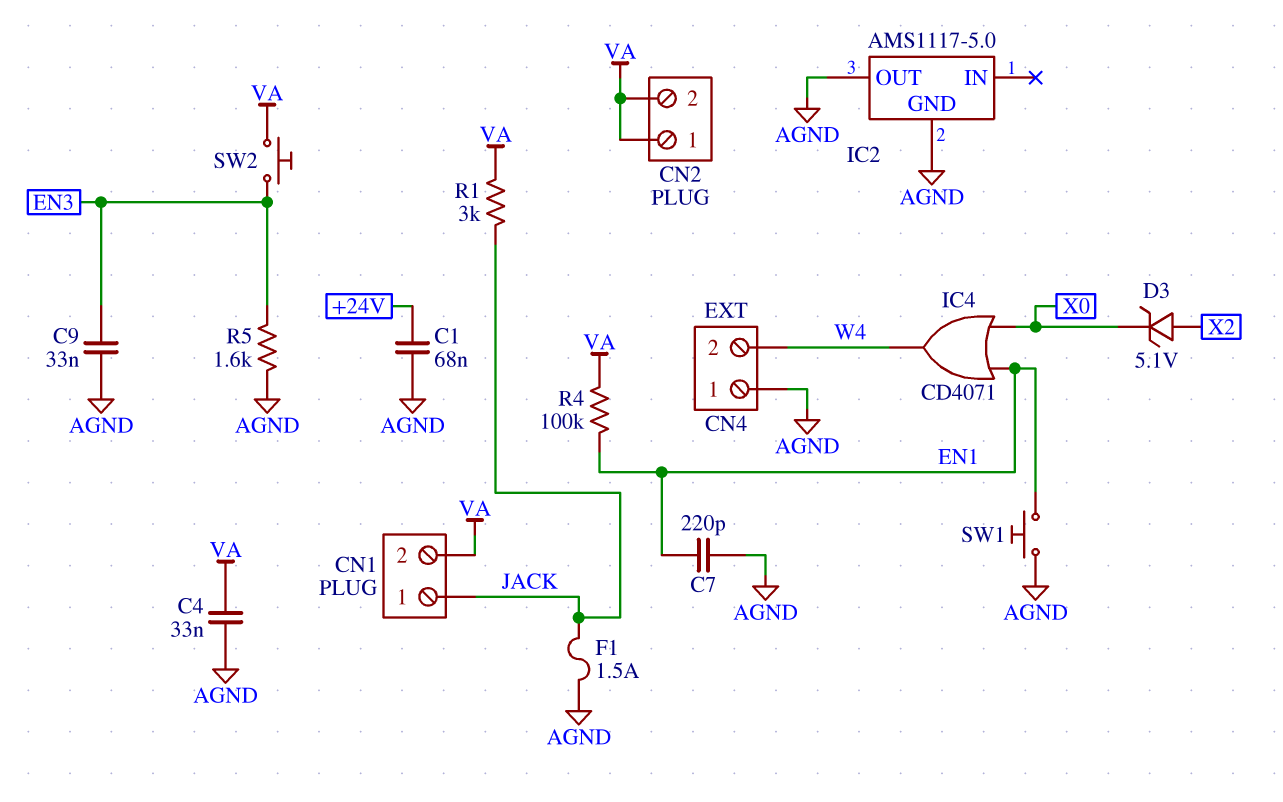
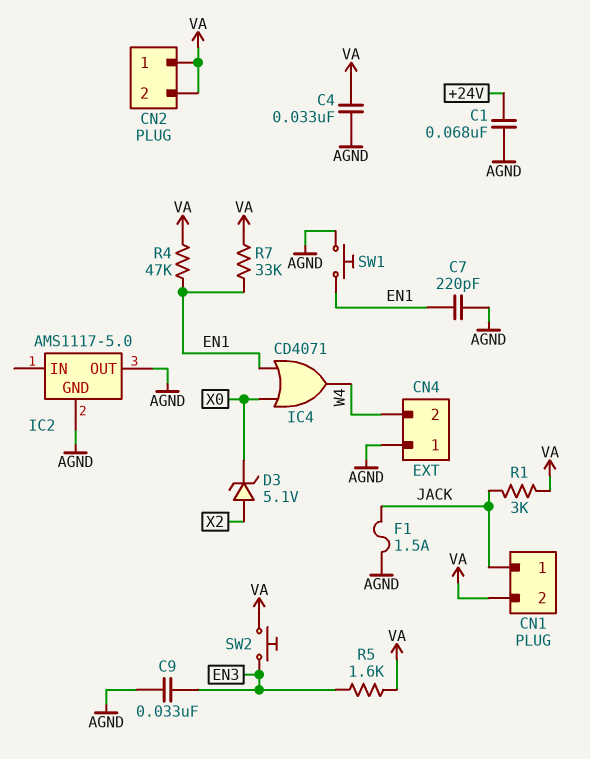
R4: 100k (EN1, VA) -> 47k (EN1, VA)
R5: 1.6k (AGND, EN3) -> 1.6k (EN3, VA)
R7: none -> 33k (EN1, VA)

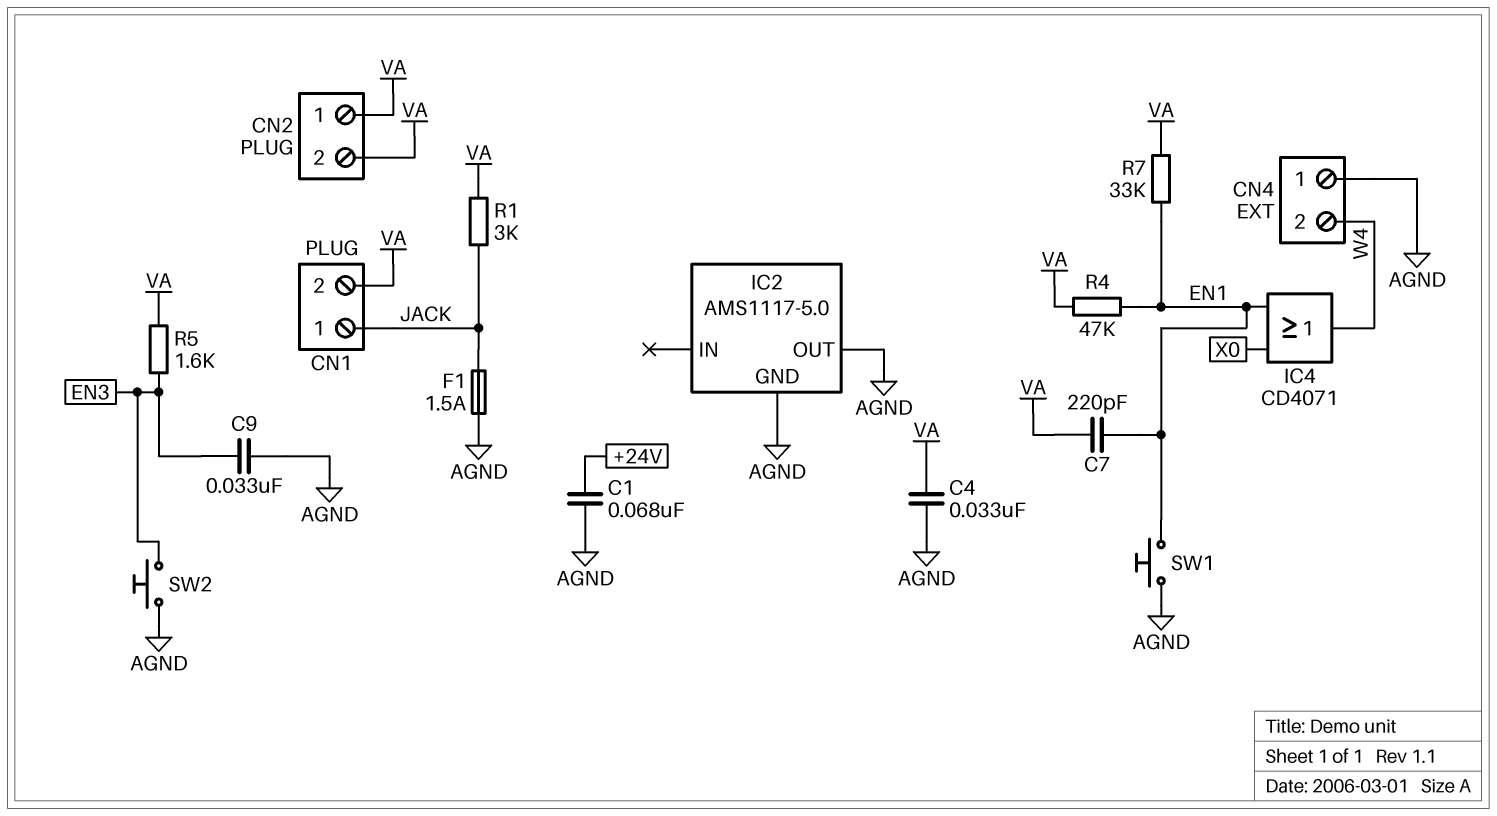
C7: 220pF (AGND, EN1) -> 220pF (EN1, VA)
D3: zener 5.1V (A X2, K X0) -> none
SW2: button (EN3, VA) -> button (AGND, EN3)

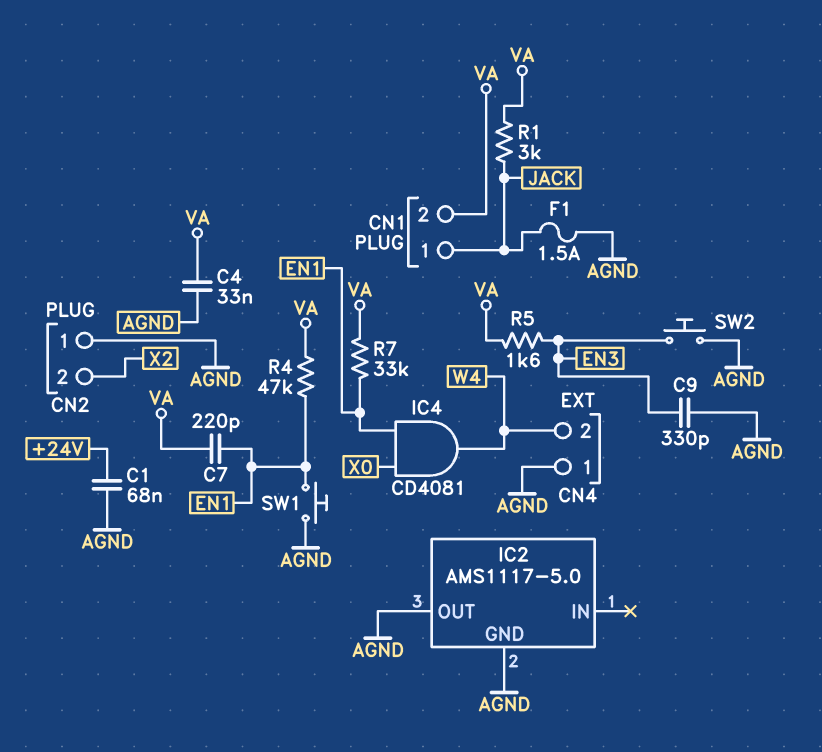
C9: 33nF (AGND, EN3) -> 330pF (AGND, EN3)
CN2 pin 1: VA -> AGND
CN2 pin 2: VA -> X2
IC4: OR CD4071 (in EN1, in X0, out W4) -> AND CD4081 (in EN1, in X0, out W4)

